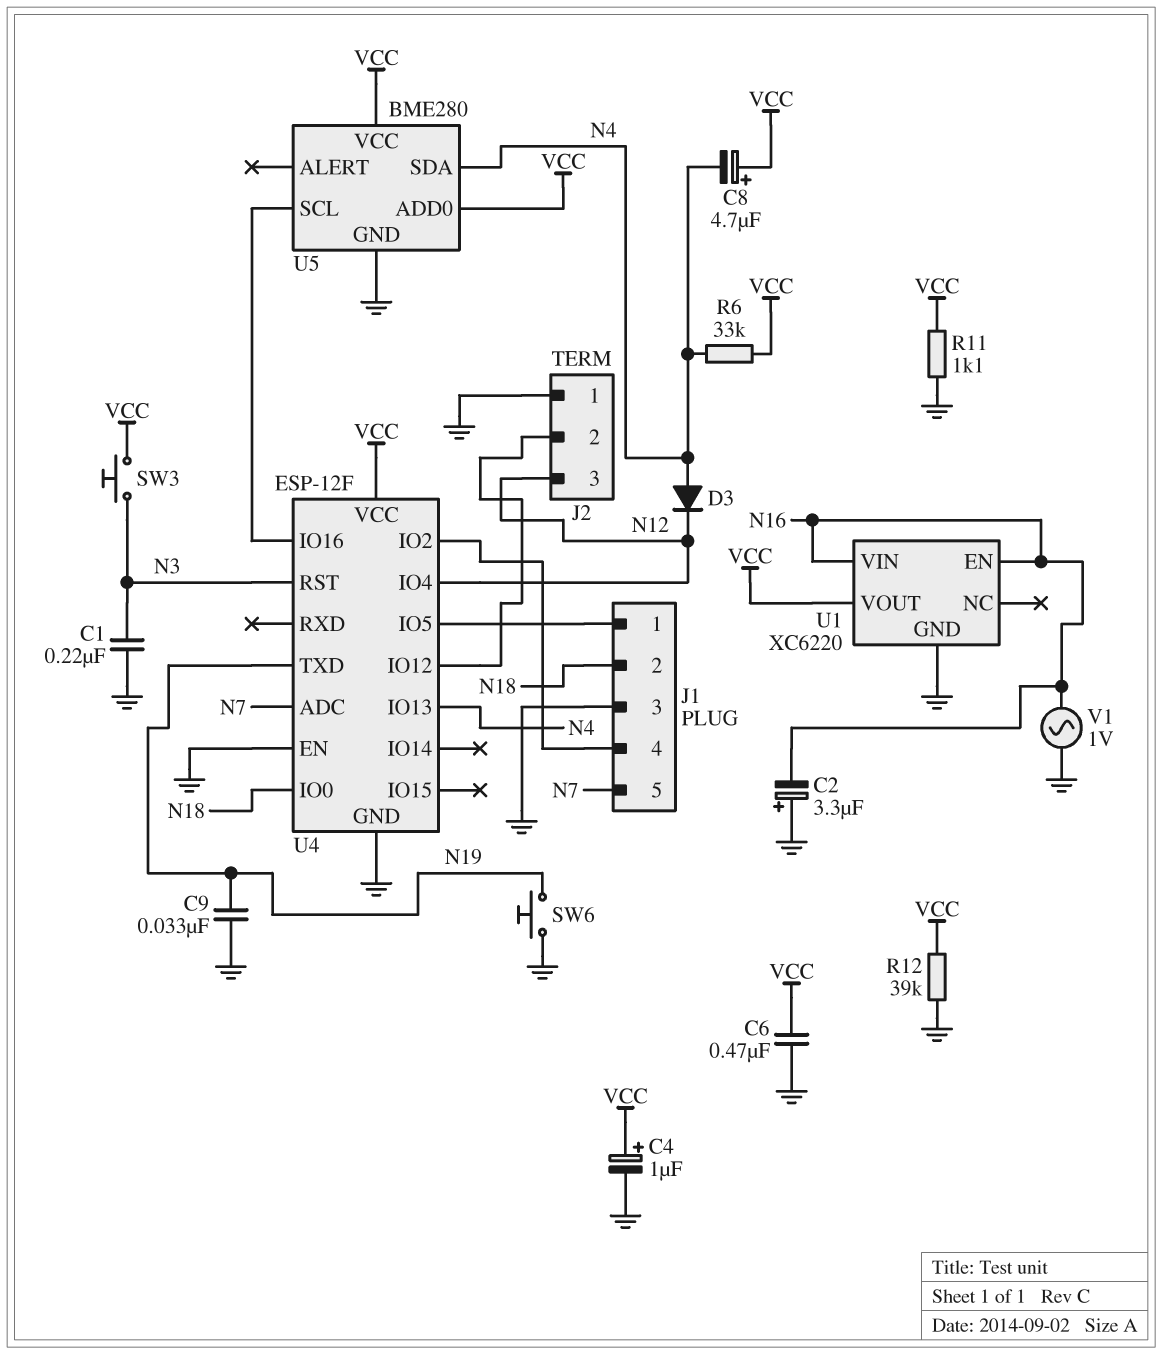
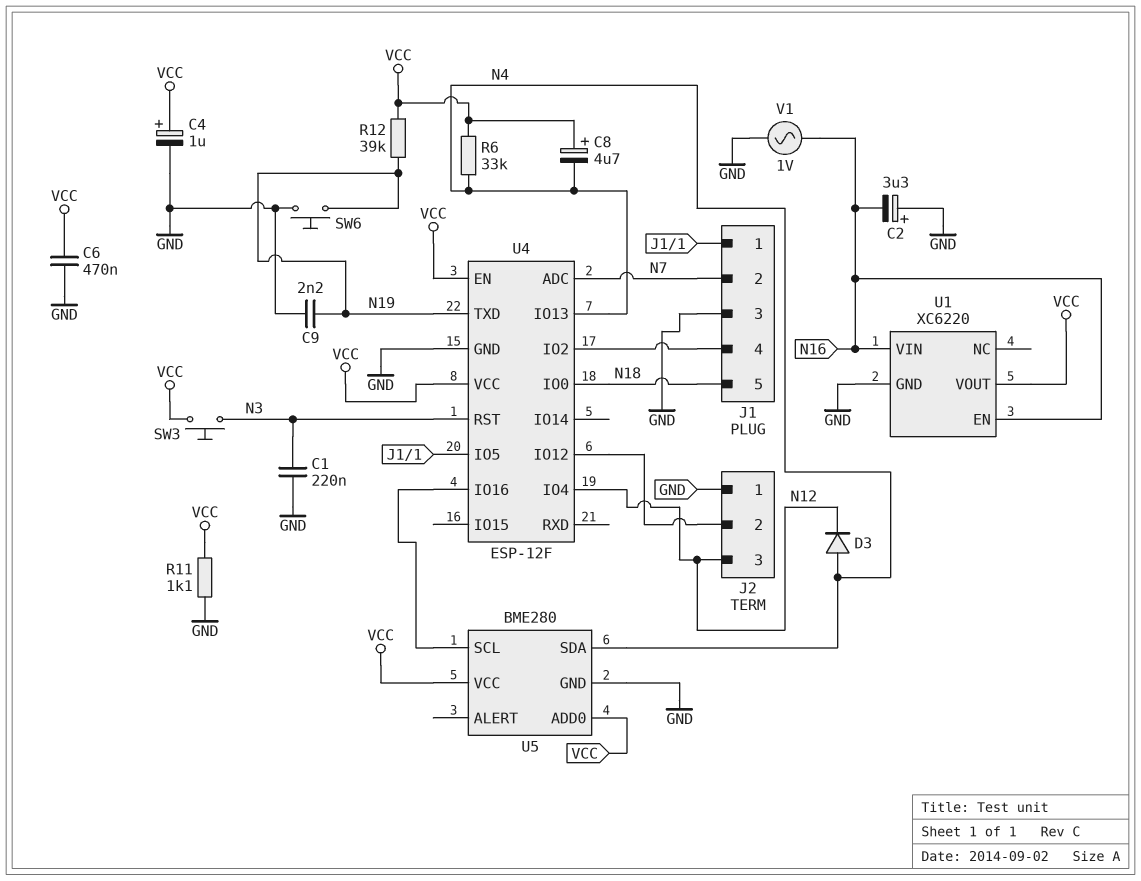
C9: 33nF (GND, N19) -> 2.2nF (GND, N19)
J1 pin 2: N18 -> N7
J1 pin 5: N7 -> N18
R12: 39k (GND, VCC) -> 39k (N19, VCC)
U4 pin EN: GND -> VCC

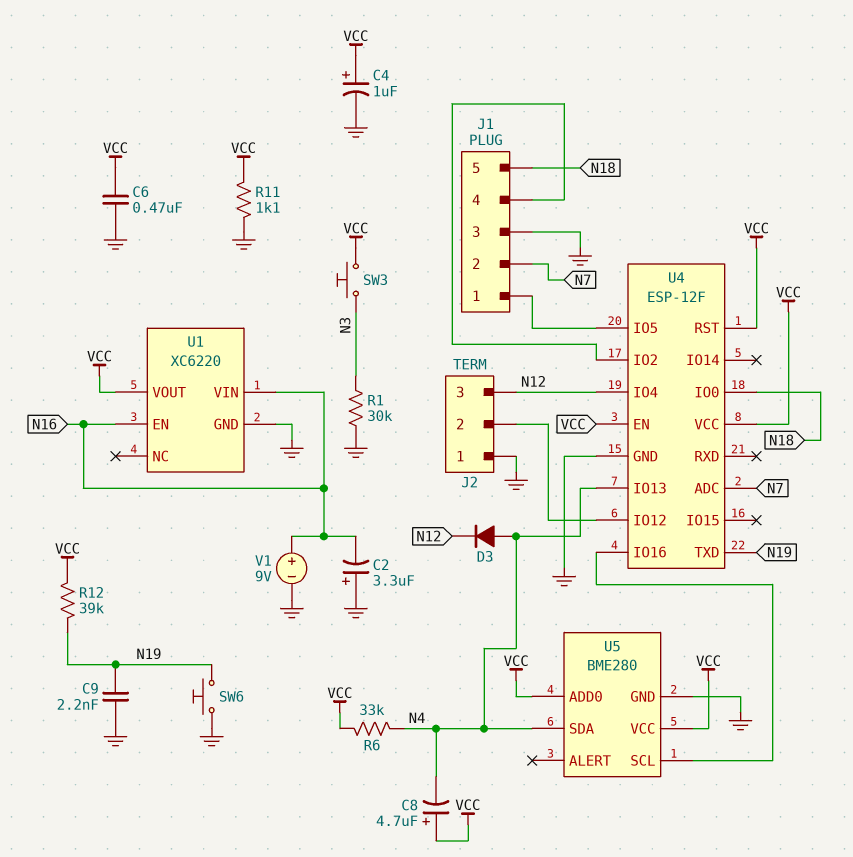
C1: 220nF (GND, N3) -> none
R1: none -> 30k (GND, N3)
U4 pin RST: N3 -> VCC
V1: AC 1V (GND, N16) -> 9V (plus N16, minus GND)

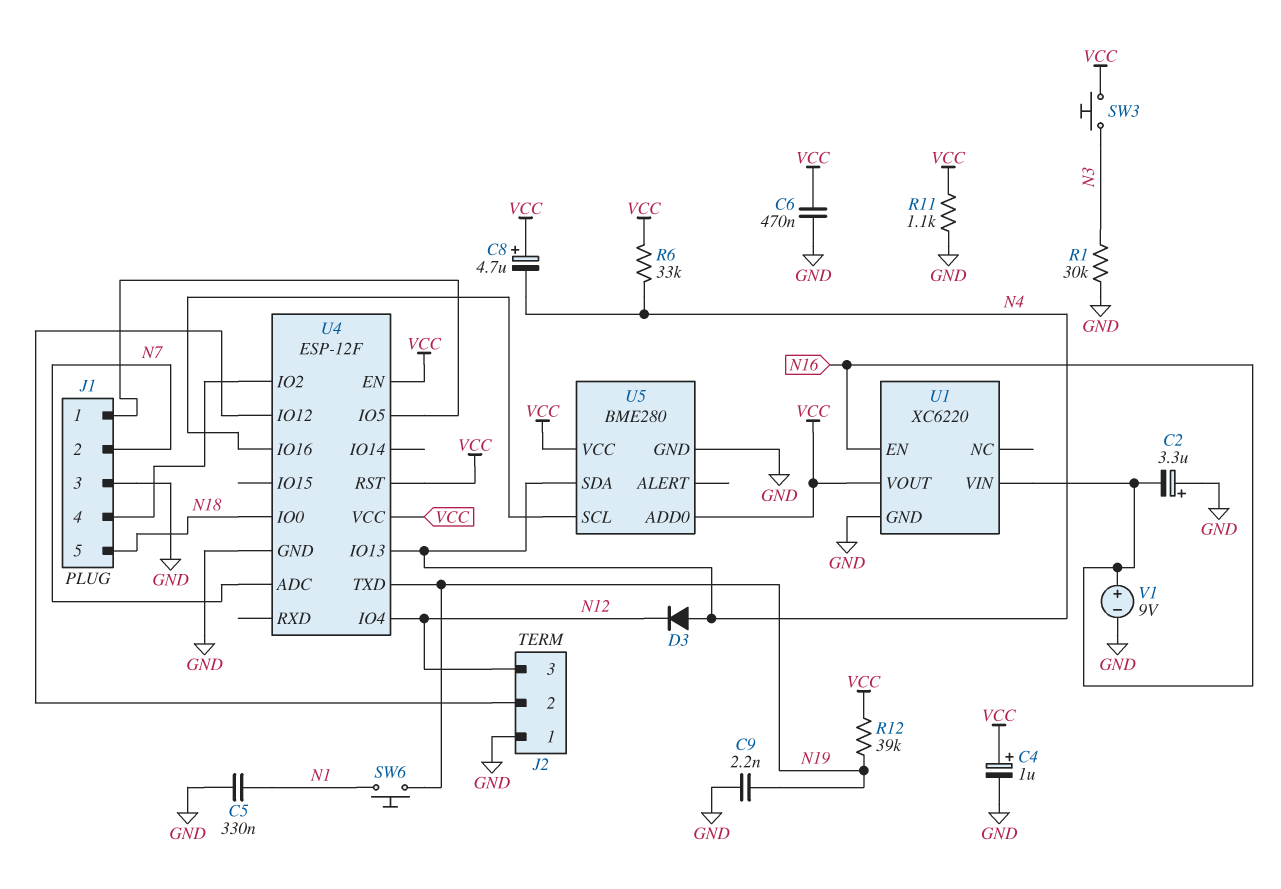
C5: none -> 330nF (GND, N1)
SW6: button (GND, N19) -> button (N1, N19)

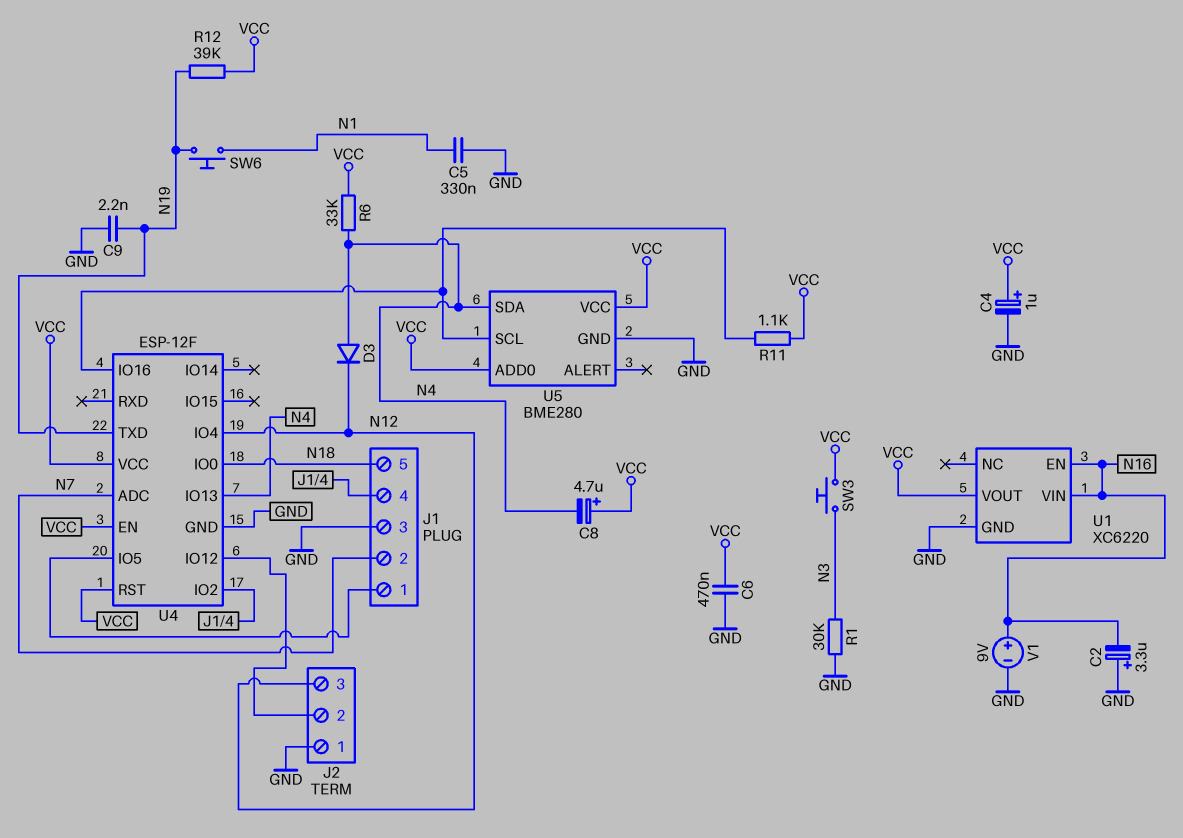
R11: 1.1k (GND, VCC) -> 1.1k (U4/IO16, VCC)

